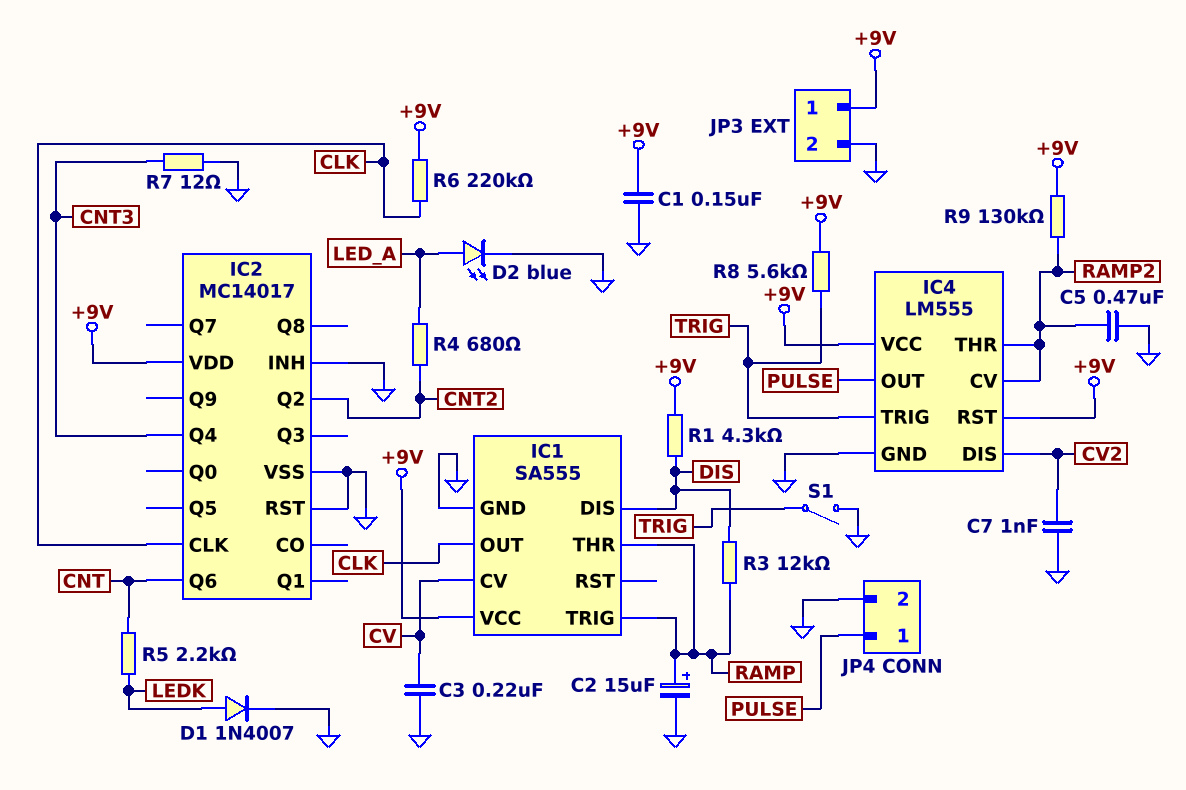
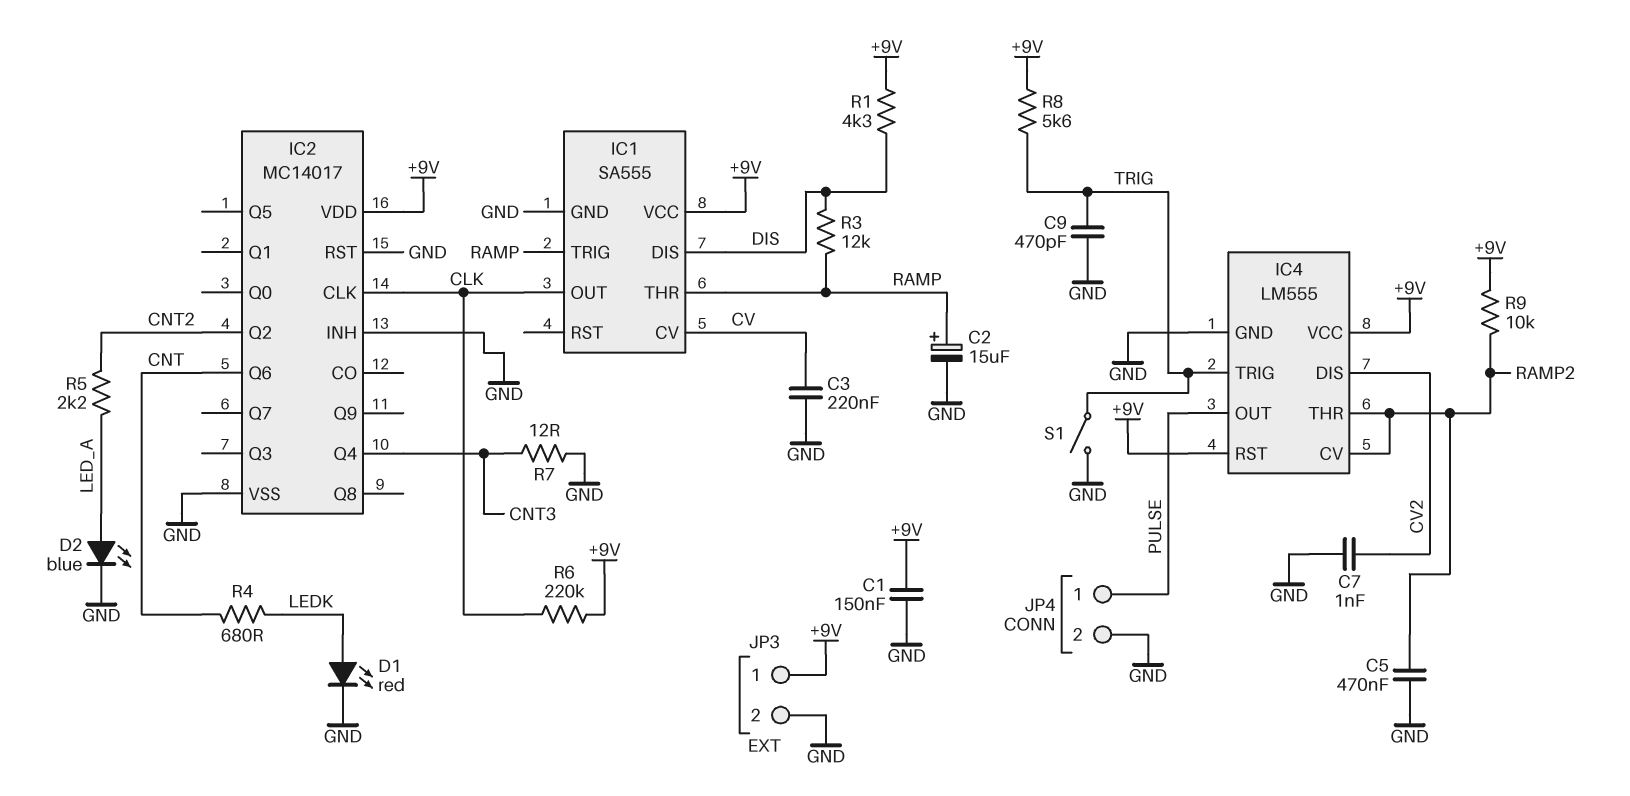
C9: none -> 470pF (GND, TRIG)
D1: diode 1N4007 (A LEDK, K GND) -> LED red (A LEDK, K GND)
R4: 680 (CNT2, LED_A) -> 680 (CNT, LEDK)
R5: 2.2k (CNT, LEDK) -> 2.2k (CNT2, LED_A)
R9: 130k (+9V, RAMP2) -> 10k (+9V, RAMP2)

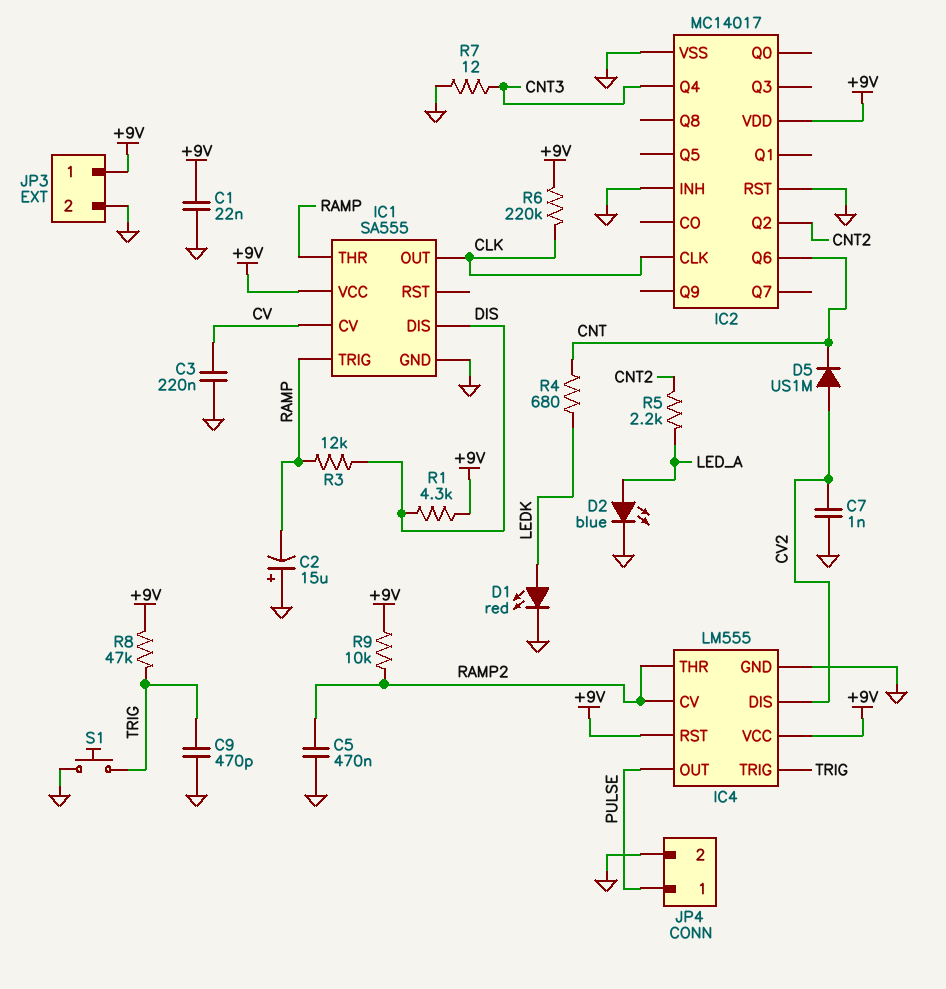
C1: 150nF (+9V, GND) -> 22nF (+9V, GND)
C2: 15uF (plus RAMP, minus GND) -> 15uF (plus GND, minus RAMP)
D5: none -> diode US1M (A CV2, K CNT)
R8: 5.6k (+9V, TRIG) -> 47k (+9V, TRIG)
S1: switch (GND, TRIG) -> button (GND, TRIG)

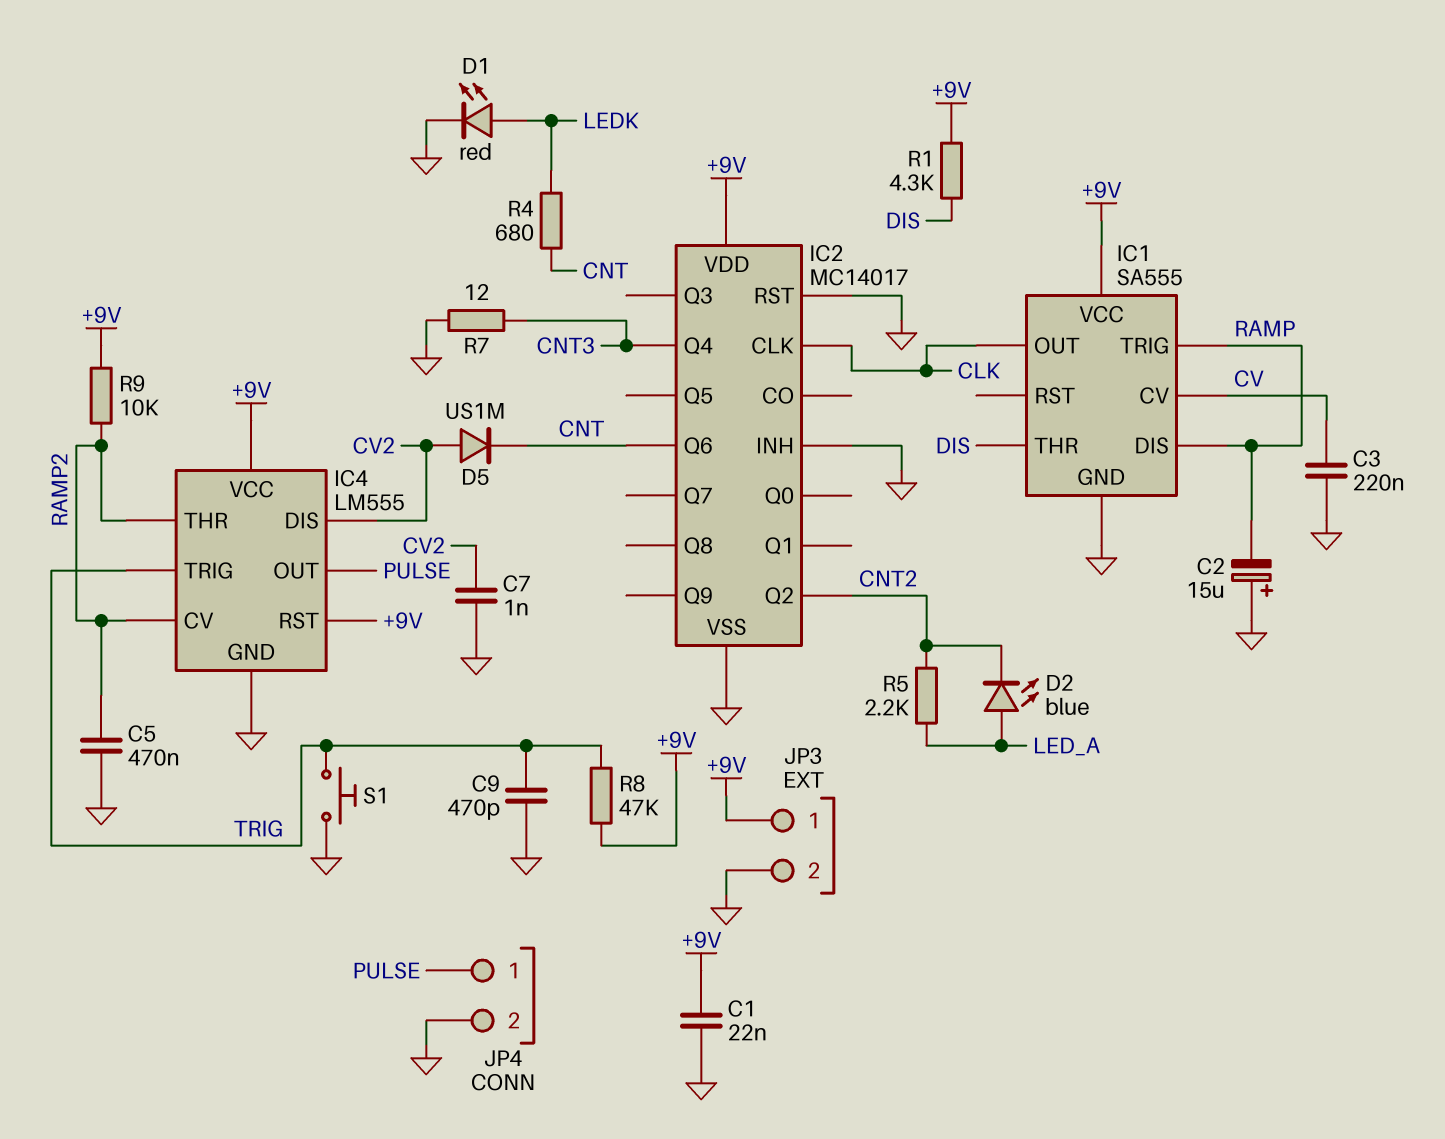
D2: LED blue (A LED_A, K GND) -> LED blue (A LED_A, K CNT2)
IC1 pin DIS: DIS -> RAMP
IC1 pin THR: RAMP -> DIS
R3: 12k (DIS, RAMP) -> none
R6: 220k (+9V, CLK) -> none

